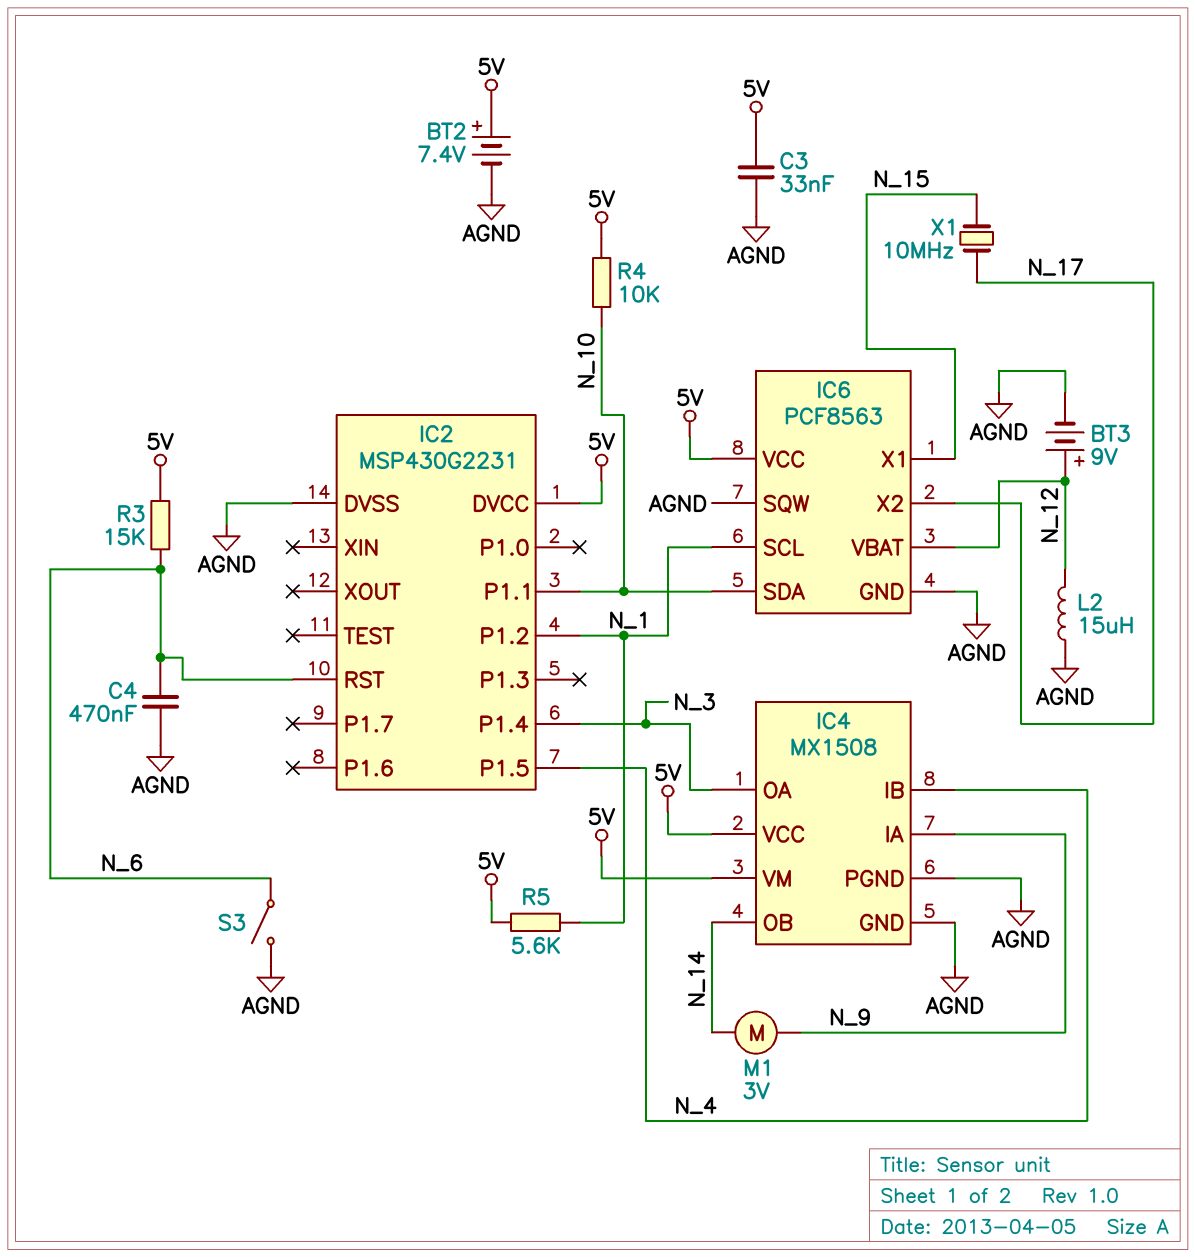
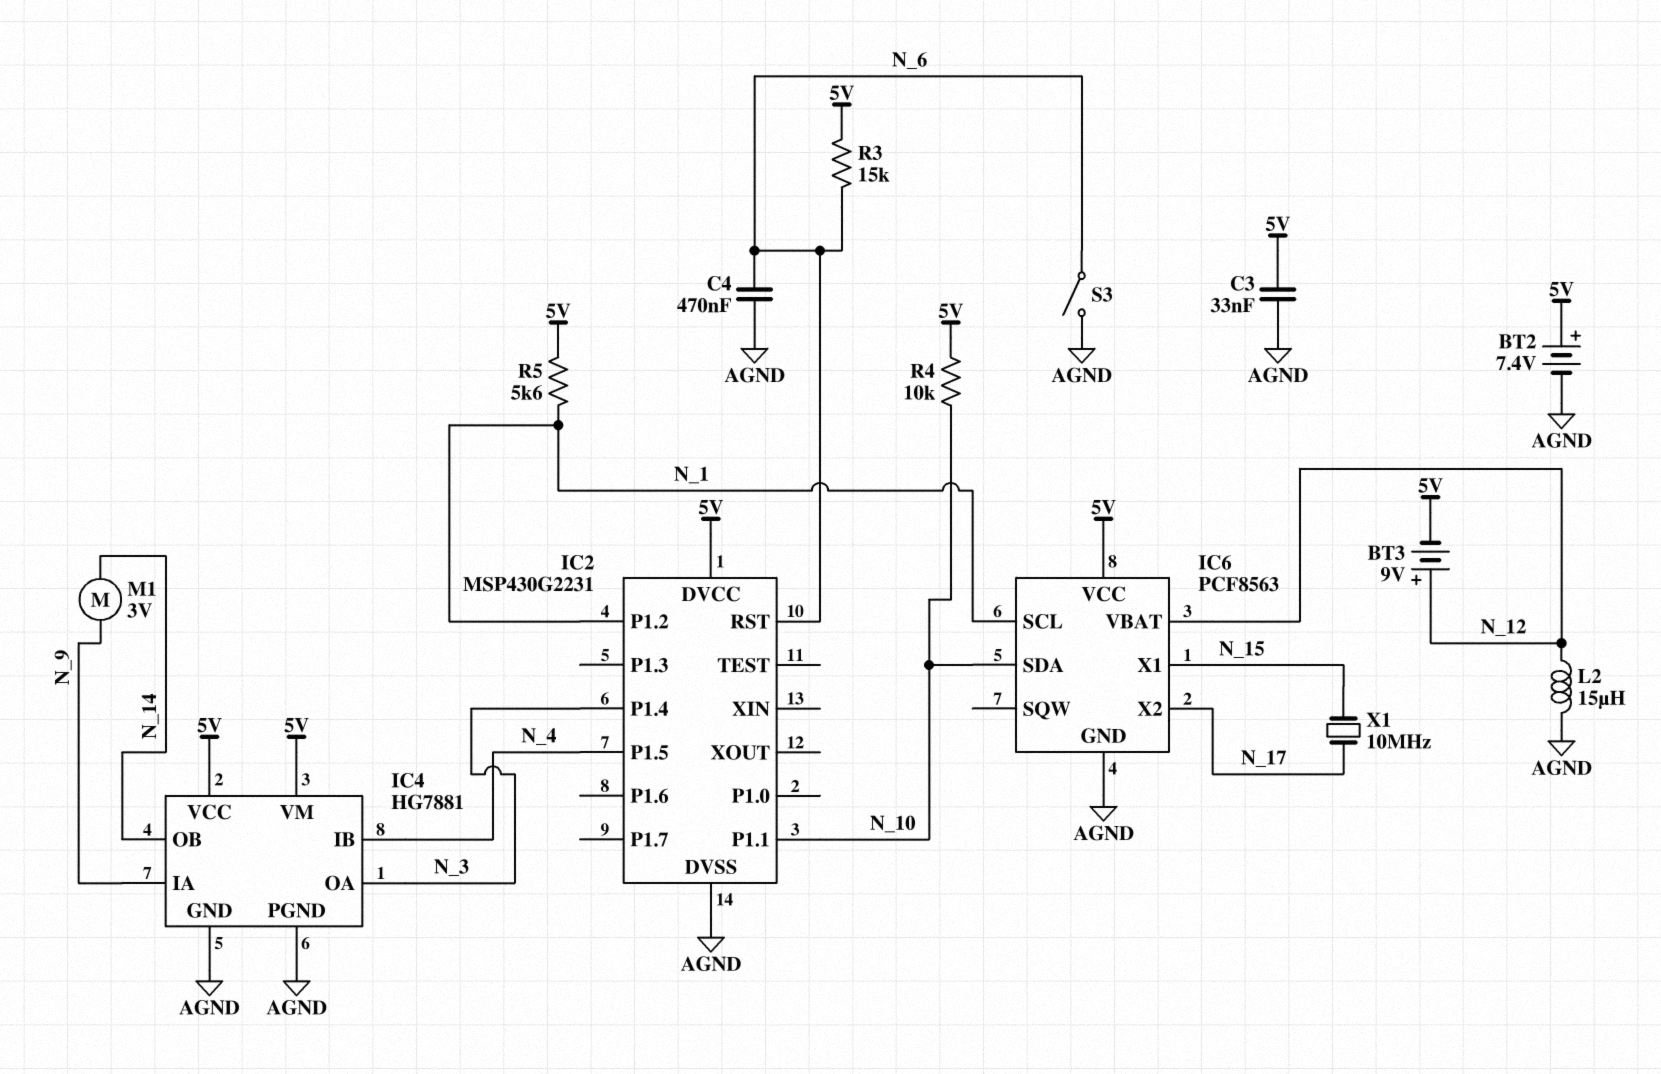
BT3: 9V (plus N_12, minus AGND) -> 9V (plus N_12, minus 5V)
IC4: MX1508 -> HG7881
IC6 pin SQW: AGND -> none

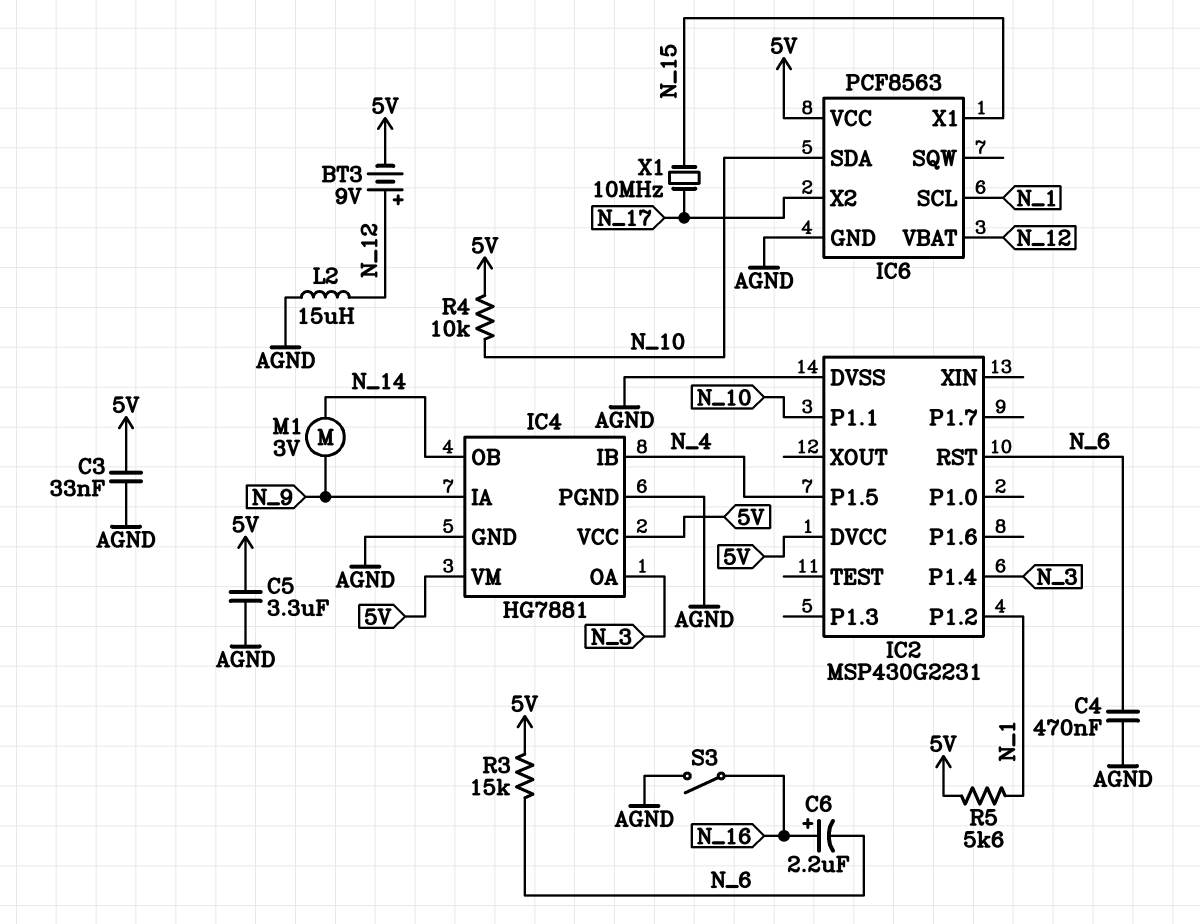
BT2: 7.4V (plus 5V, minus AGND) -> none
C5: none -> 3.3uF (5V, AGND)
C6: none -> 2.2uF (plus N_16, minus N_6)
S3: switch (AGND, N_6) -> switch (AGND, N_16)

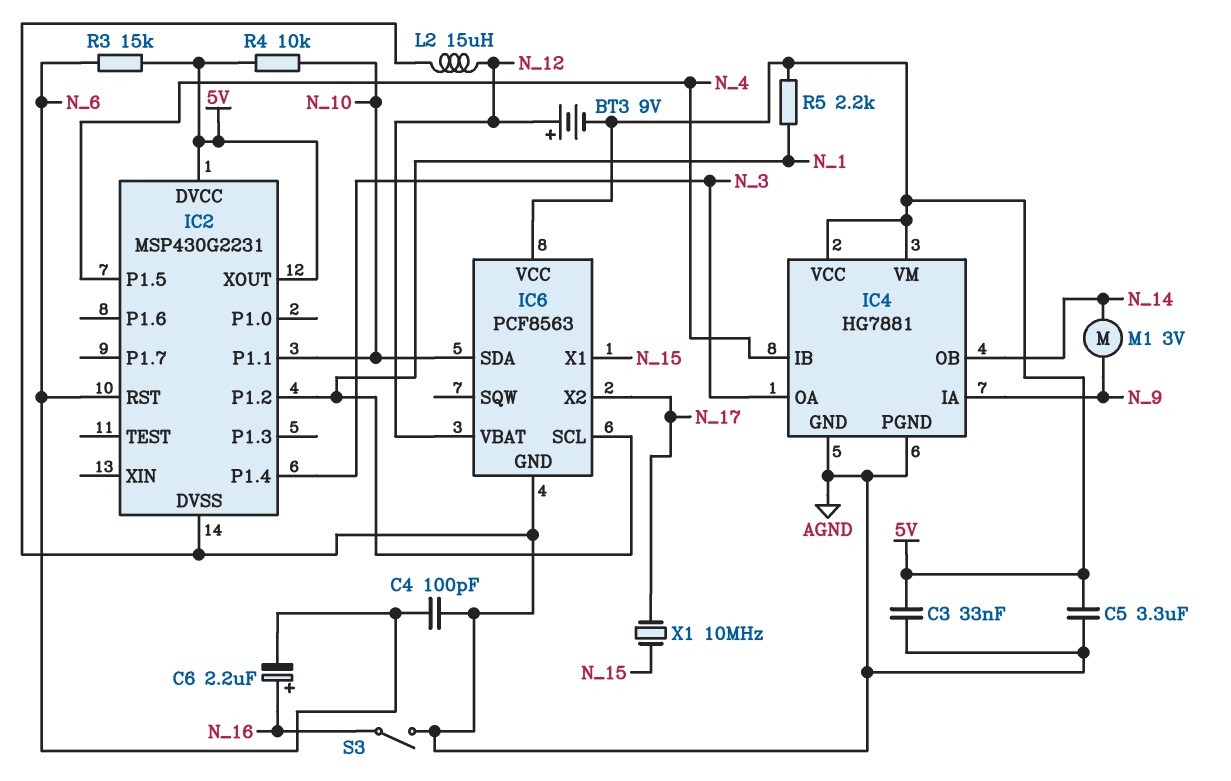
C4: 470nF (AGND, N_6) -> 100pF (AGND, N_6)
IC2 pin XOUT: none -> 5V
R5: 5.6k (5V, N_1) -> 2.2k (5V, N_1)

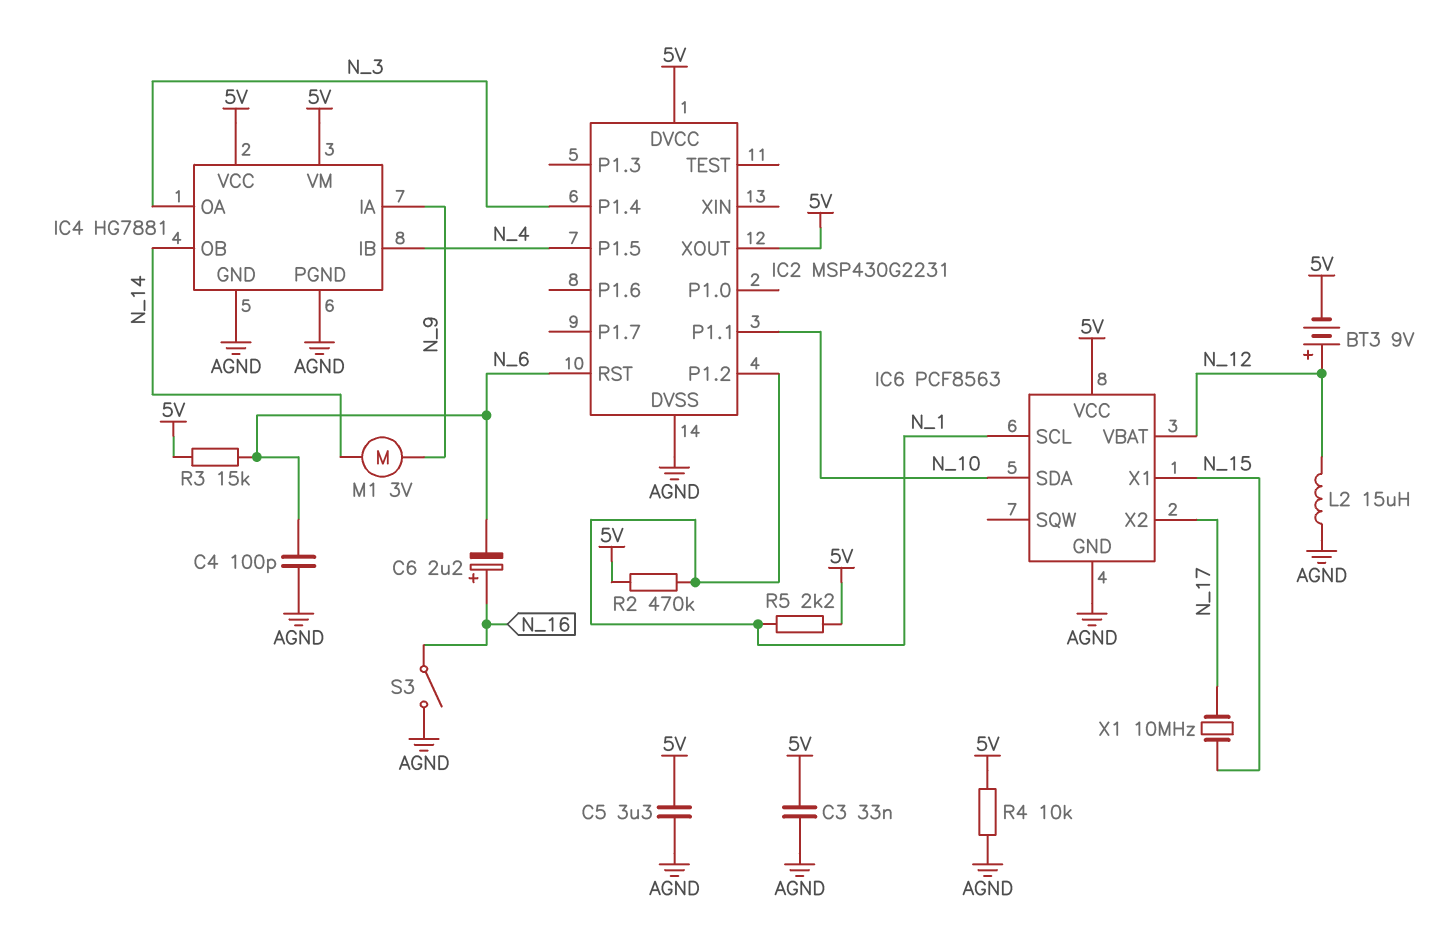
R2: none -> 470k (5V, N_1)
R4: 10k (5V, N_10) -> 10k (5V, AGND)

